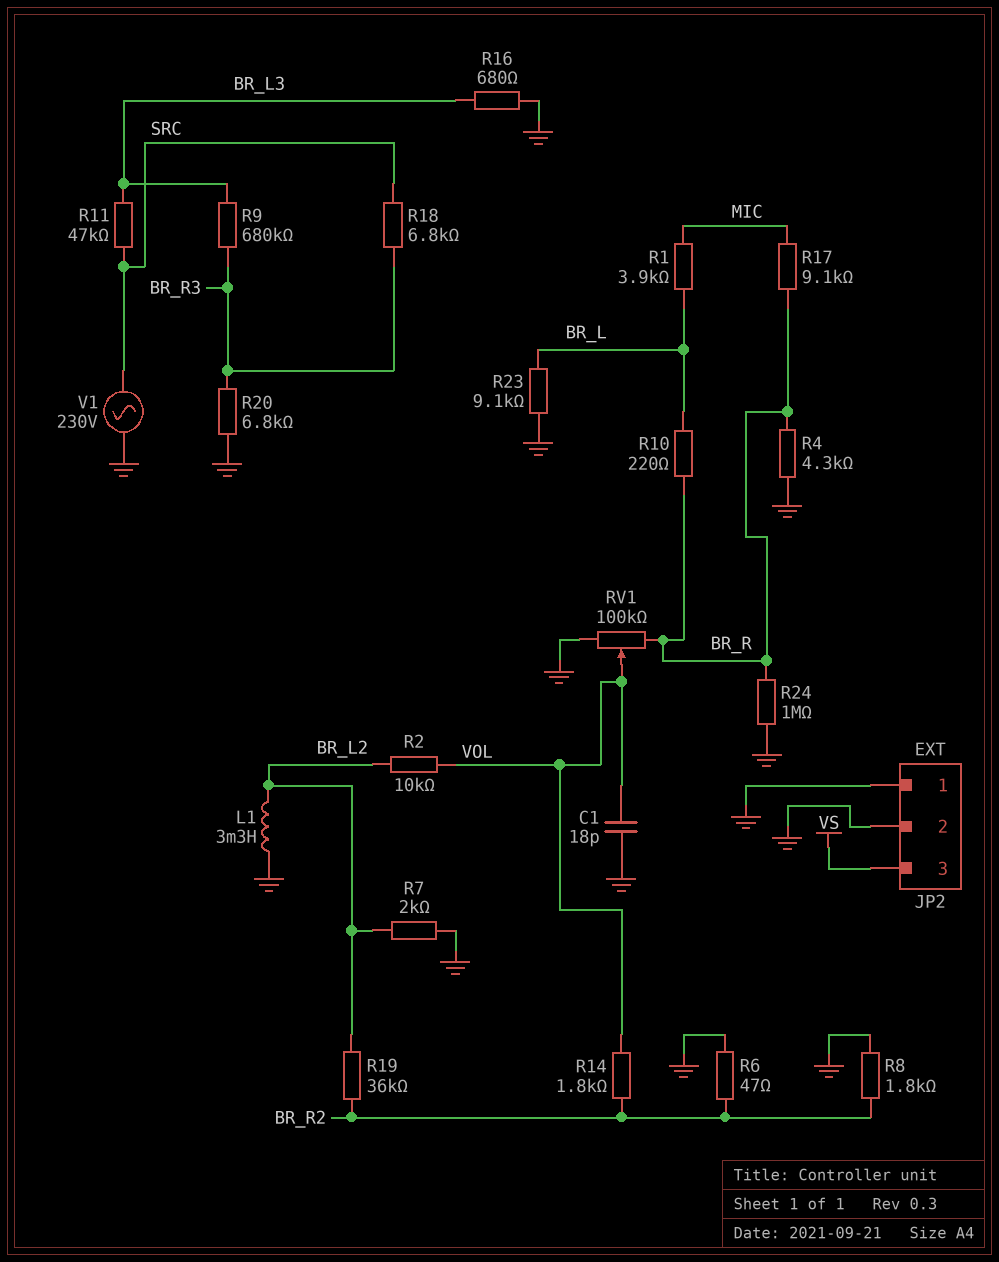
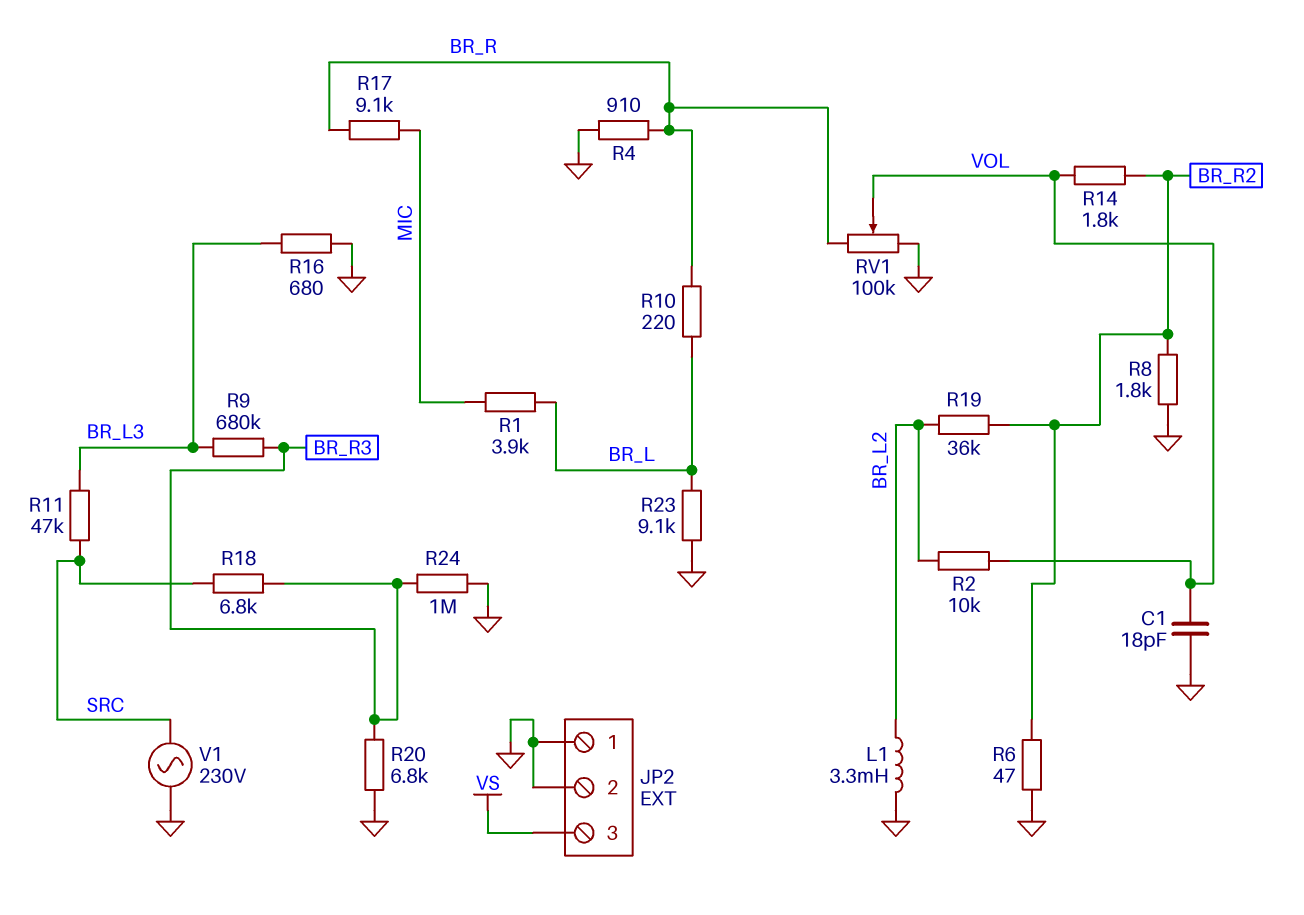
R4: 4.3k (BR_R, GND) -> 910 (BR_R, GND)
R7: 2k (BR_L2, GND) -> none
R24: 1M (BR_R, GND) -> 1M (BR_R3, GND)

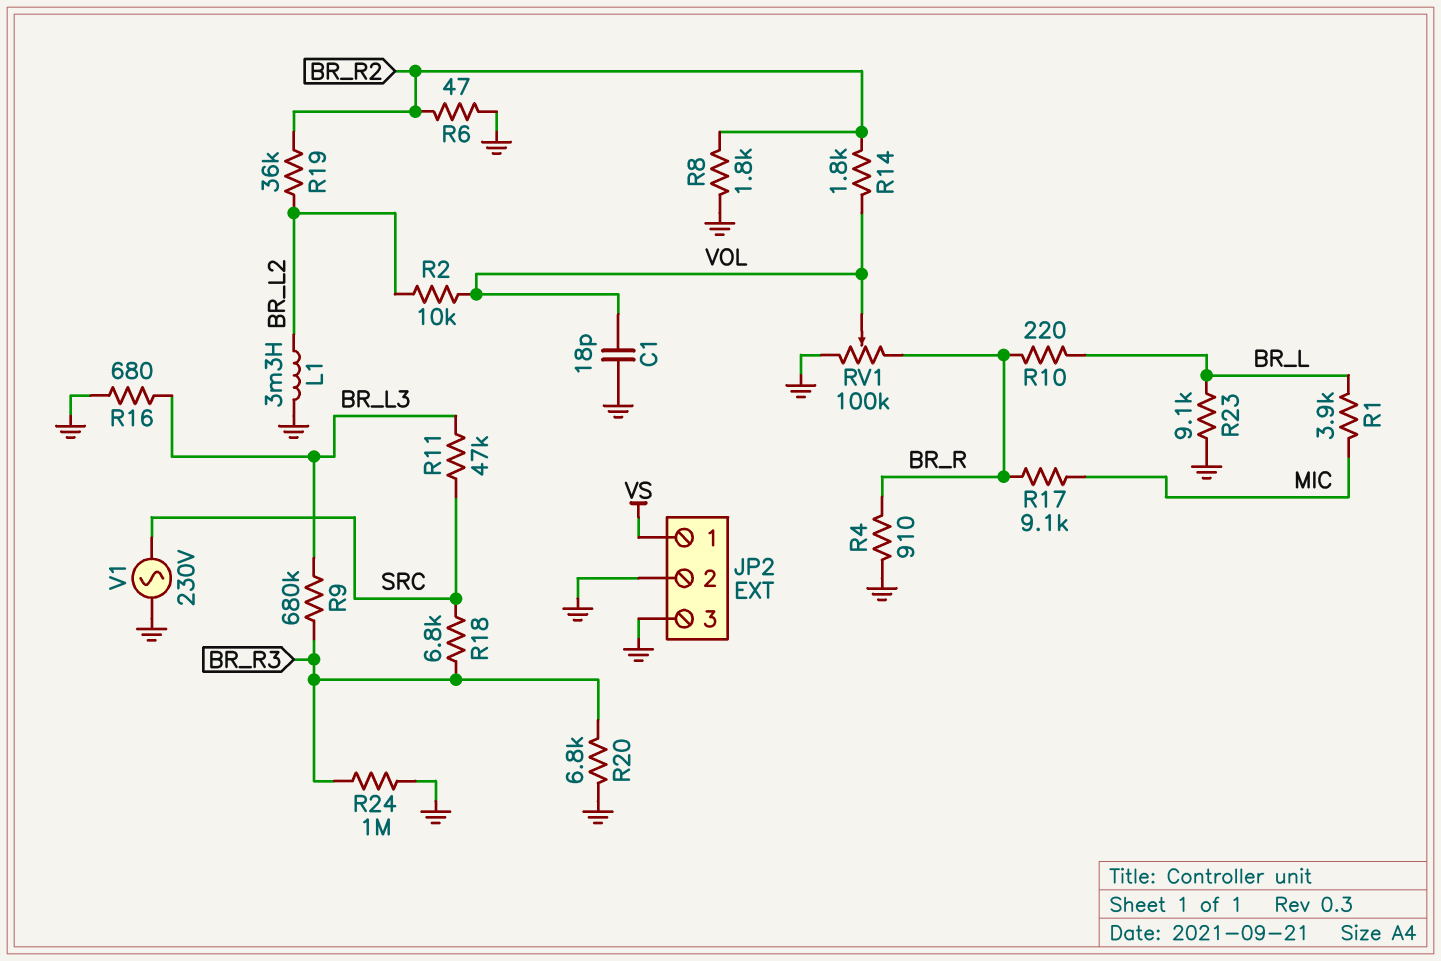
JP2 pin 1: GND -> VS
JP2 pin 3: VS -> GND

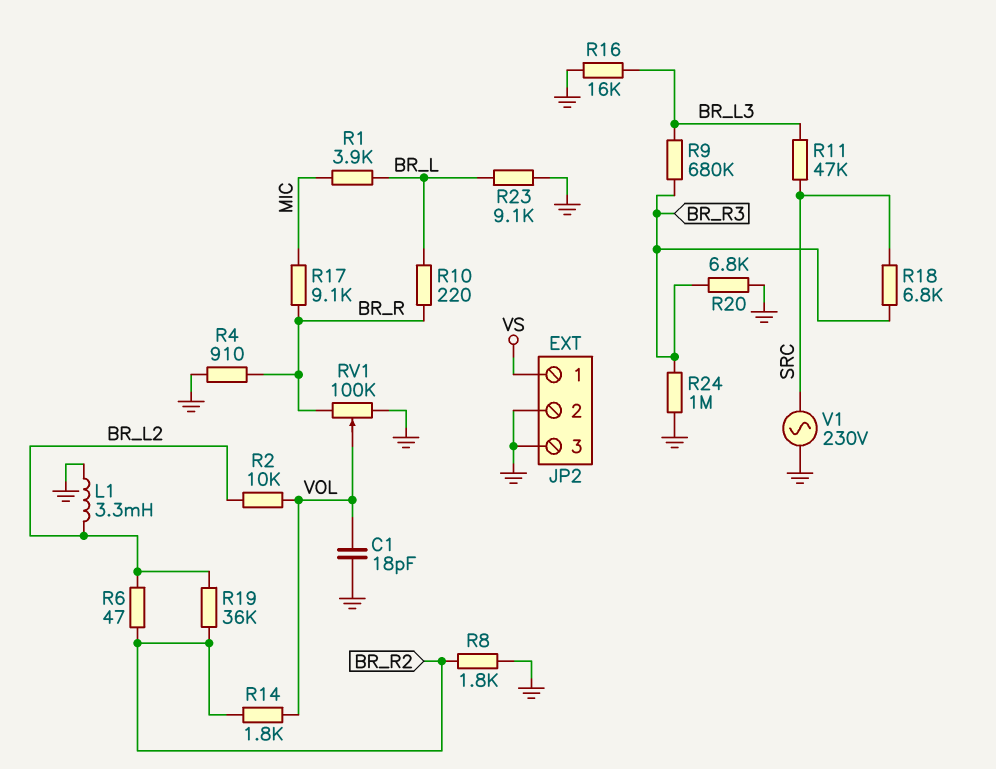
R6: 47 (BR_R2, GND) -> 47 (BR_L2, BR_R2)
R16: 680 (BR_L3, GND) -> 16k (BR_L3, GND)

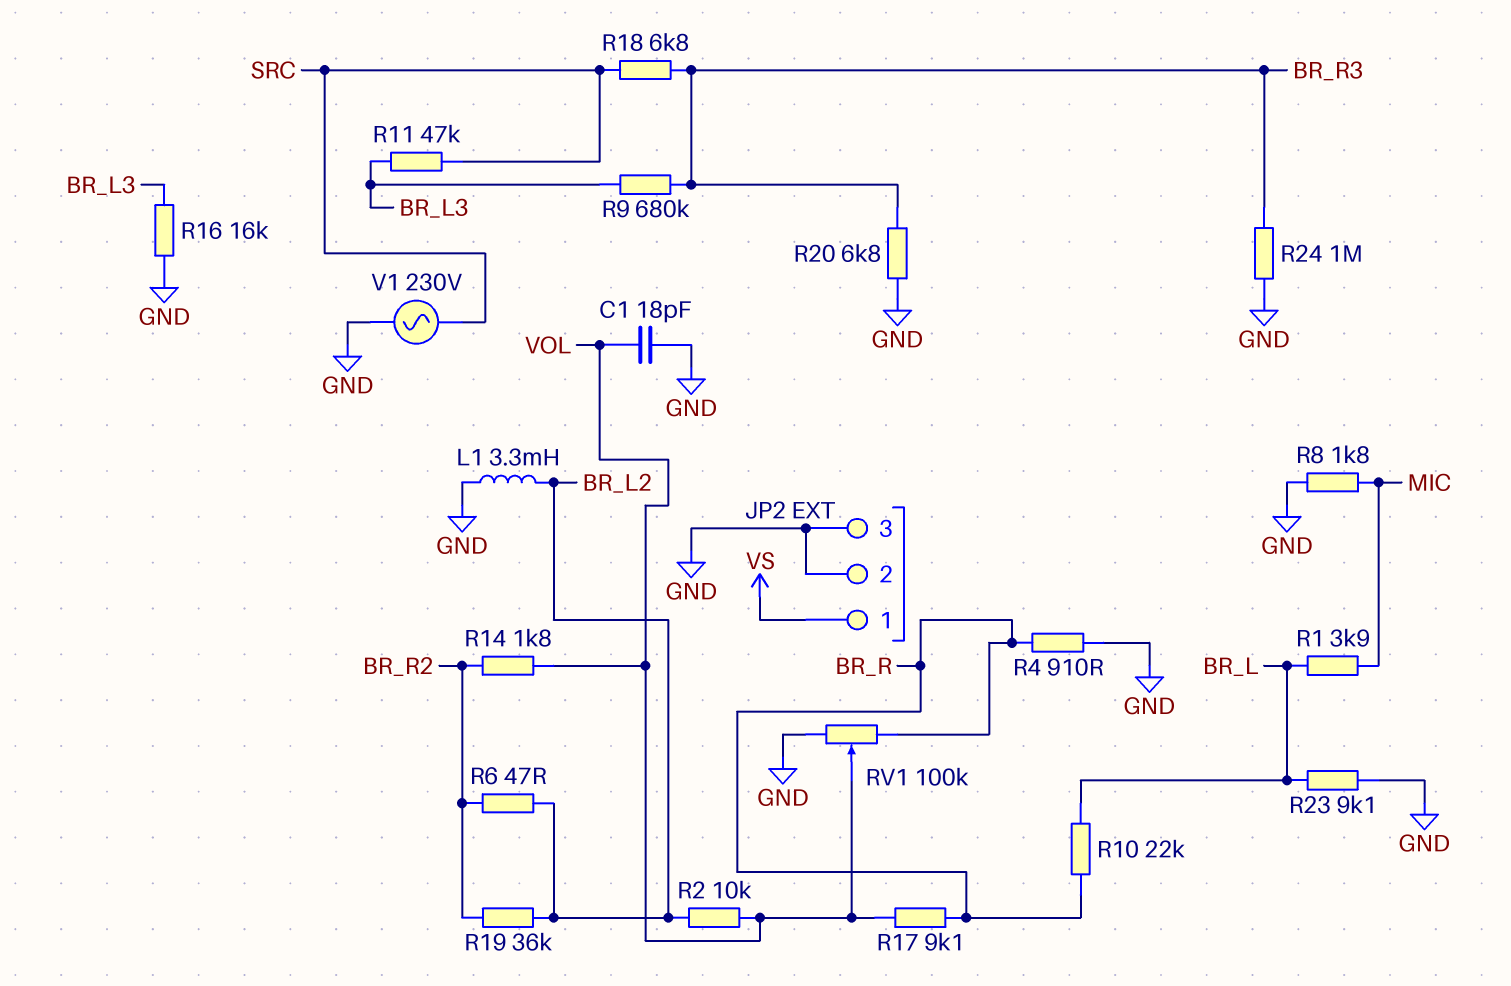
R8: 1.8k (BR_R2, GND) -> 1.8k (GND, MIC)
R10: 220 (BR_L, BR_R) -> 22k (BR_L, BR_R)
R17: 9.1k (BR_R, MIC) -> 9.1k (BR_R, VOL)

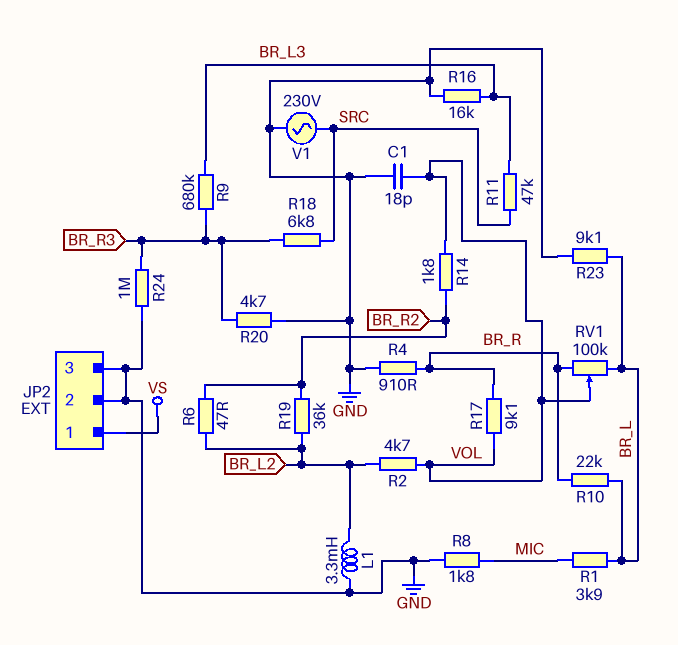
R2: 10k (BR_L2, VOL) -> 4.7k (BR_L2, VOL)
R20: 6.8k (BR_R3, GND) -> 4.7k (BR_R3, GND)
RV1: 100k (BR_R, GND, wiper VOL) -> 100k (BR_L, BR_R, wiper VOL)

